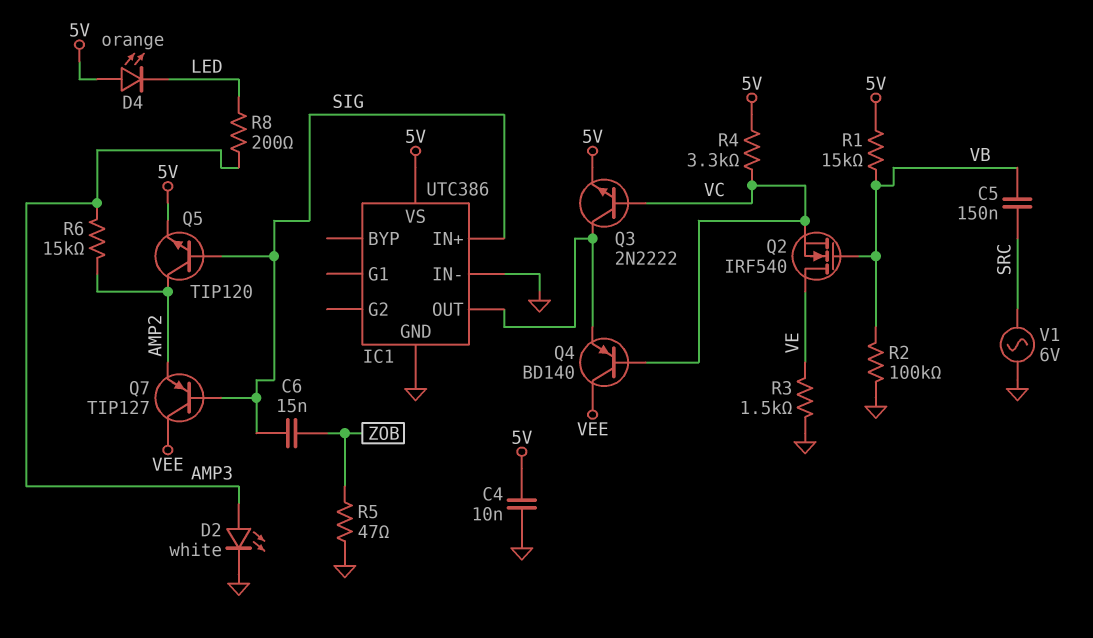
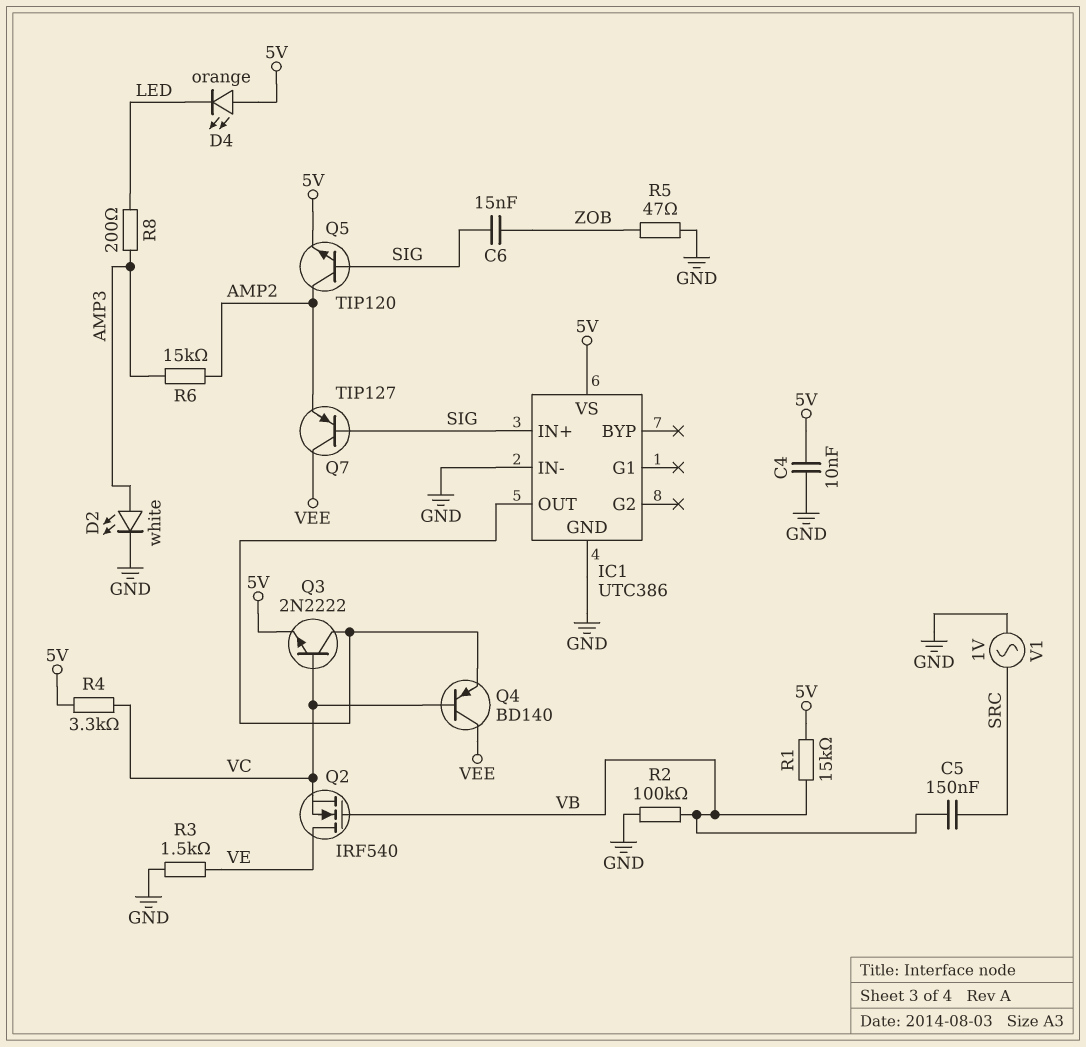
V1: AC 6V (GND, SRC) -> AC 1V (GND, SRC)

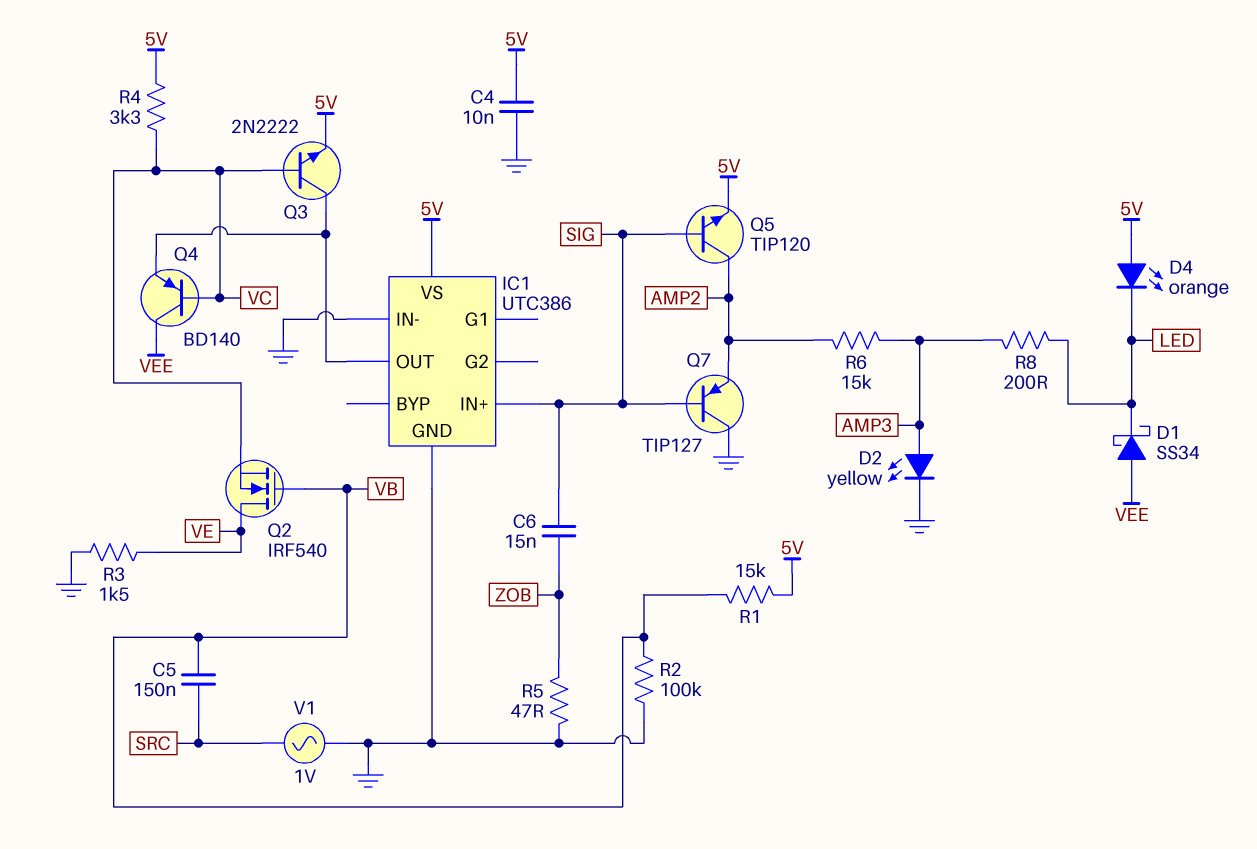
D1: none -> schottky SS34 (A VEE, K LED)
D2: LED white (A AMP3, K GND) -> LED yellow (A AMP3, K GND)
Q7: PNP TIP127 (B SIG, C VEE, E AMP2) -> PNP TIP127 (B SIG, C GND, E AMP2)

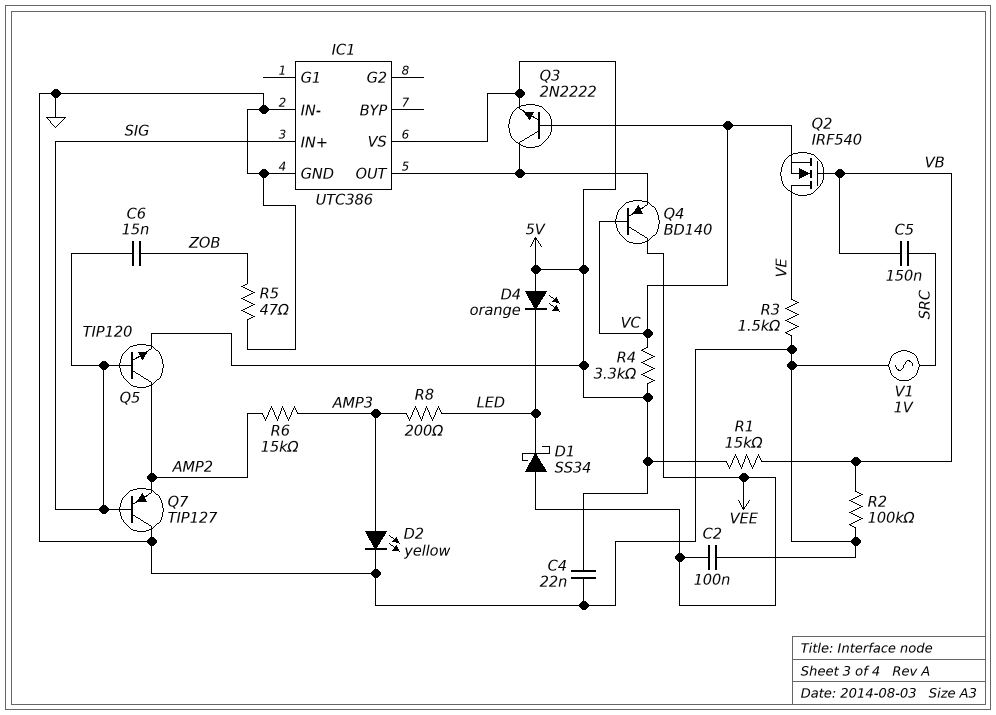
C2: none -> 100nF (GND, VEE)
C4: 10nF (5V, GND) -> 22nF (5V, GND)

